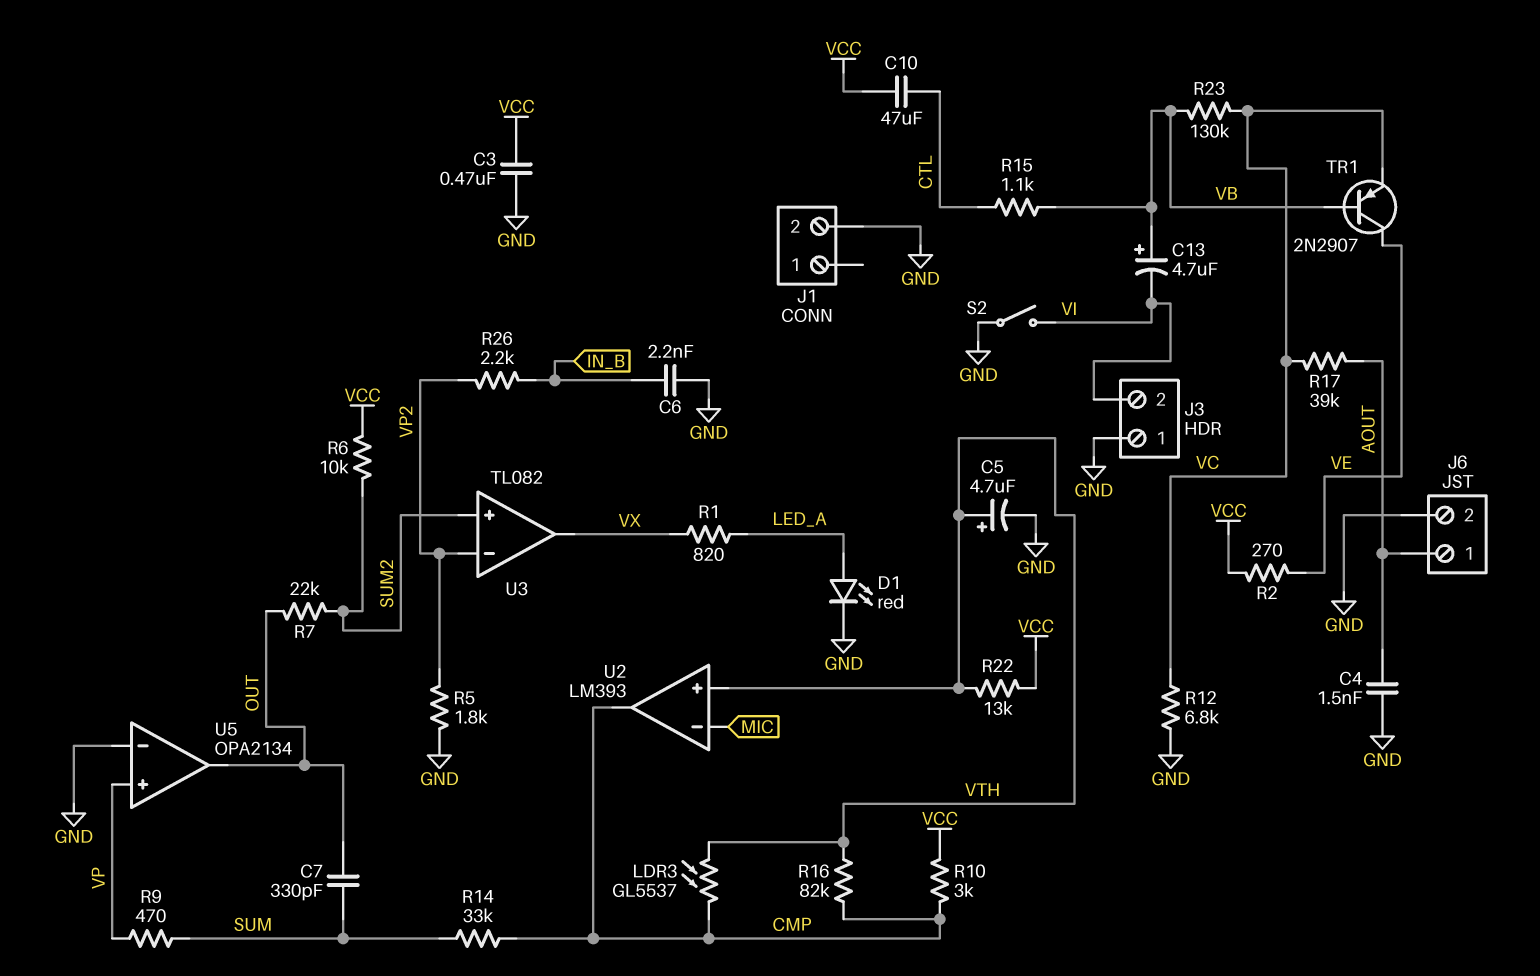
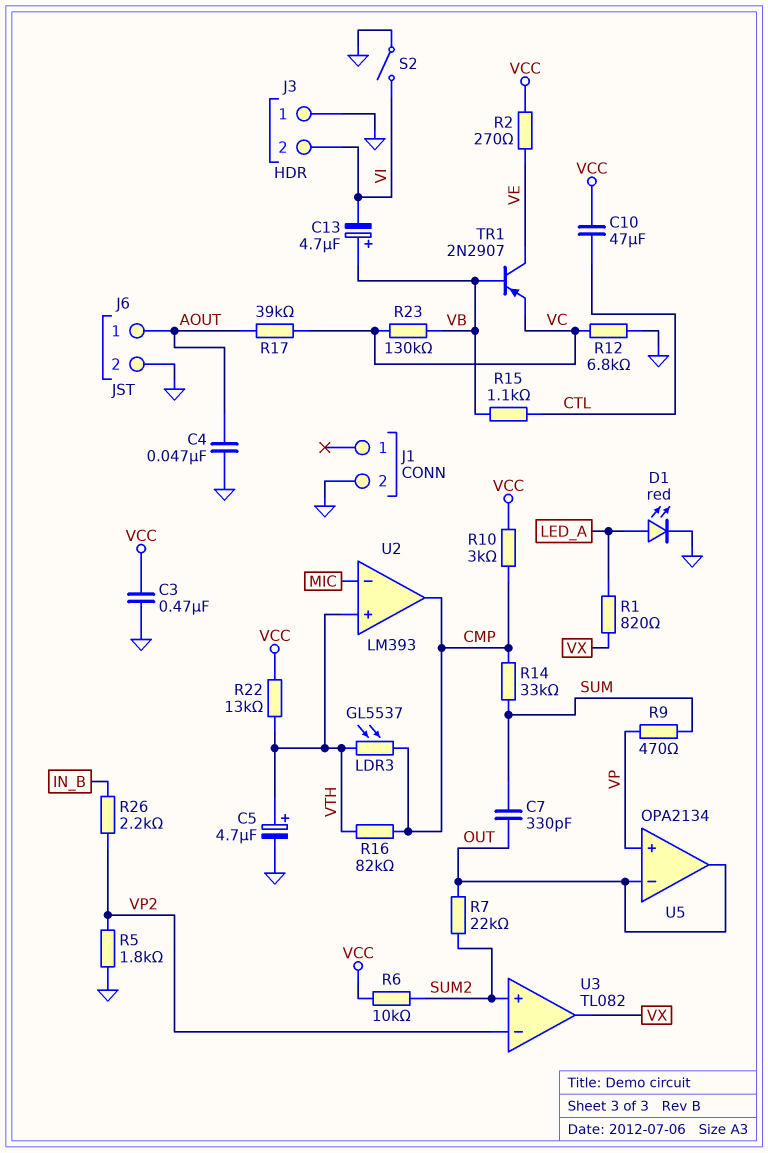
C4: 1.5nF (AOUT, GND) -> 47nF (AOUT, GND)
C6: 2.2nF (GND, IN_B) -> none
U5 pin in-: GND -> OUT

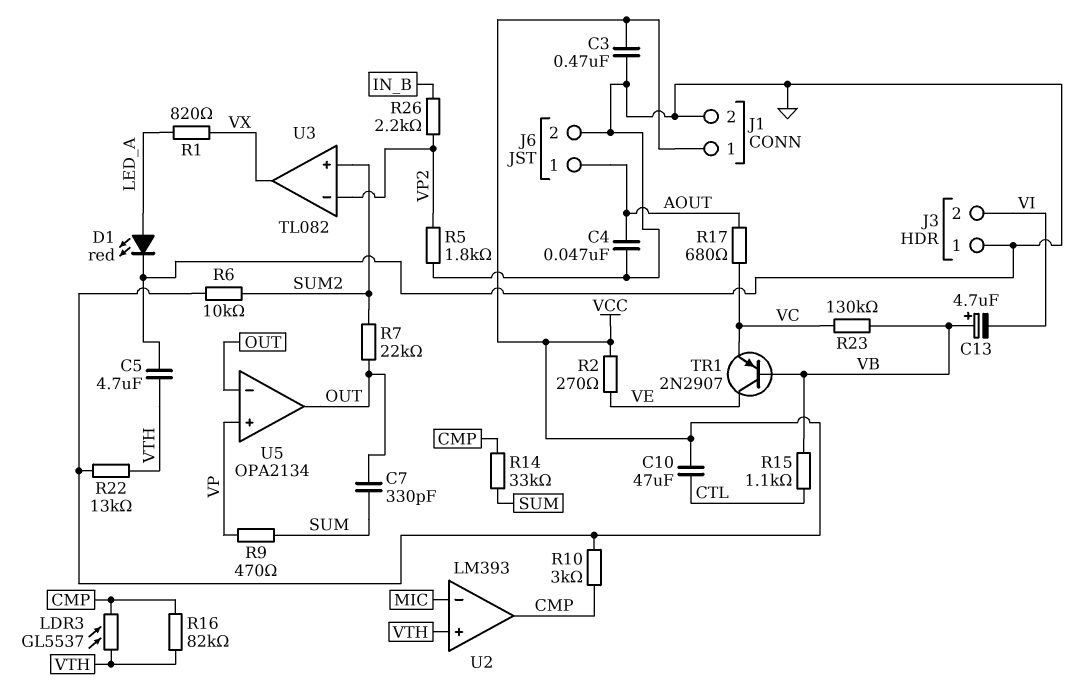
C5: 4.7uF (plus VTH, minus GND) -> 4.7uF (GND, VTH)
J1 pin 1: none -> VCC
R12: 6.8k (GND, VC) -> none
R17: 39k (AOUT, VC) -> 680 (AOUT, VC)
S2: switch (GND, VI) -> none

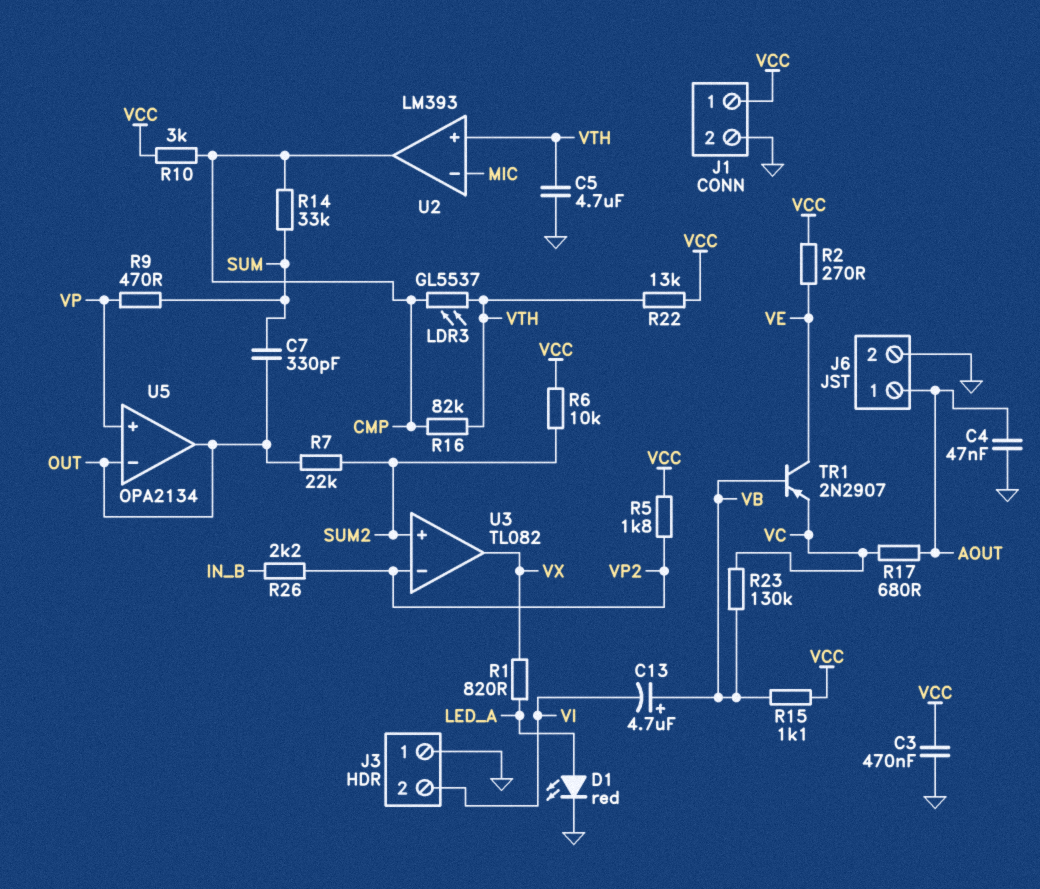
C10: 47uF (CTL, VCC) -> none
R5: 1.8k (GND, VP2) -> 1.8k (VCC, VP2)
R15: 1.1k (CTL, VB) -> 1.1k (VB, VCC)

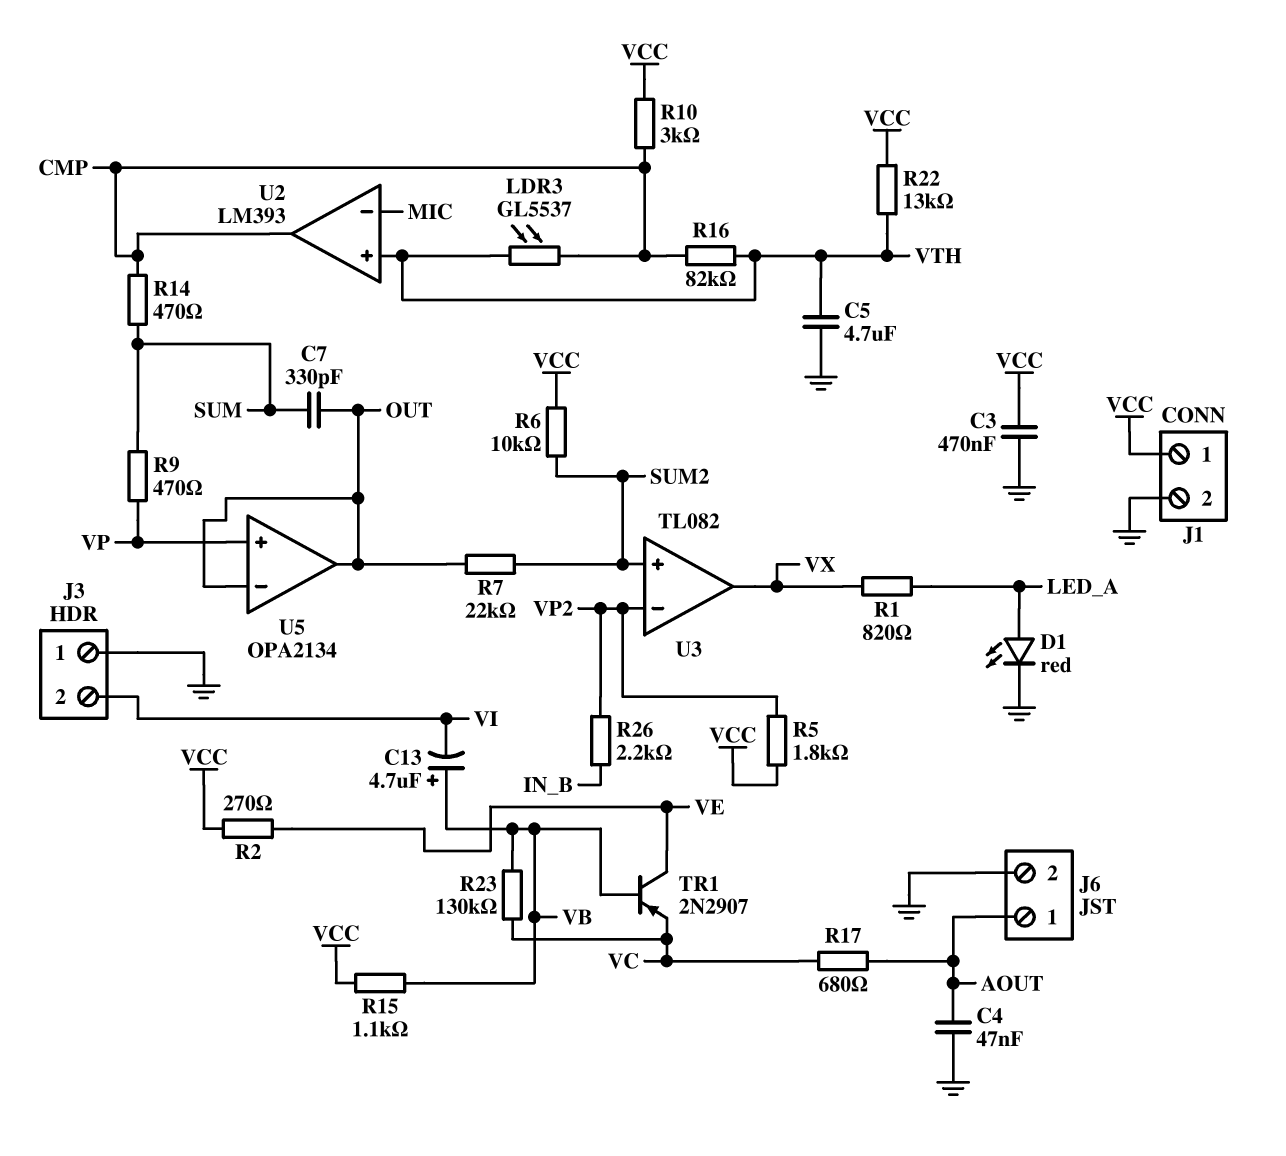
R14: 33k (CMP, SUM) -> 470 (CMP, SUM)

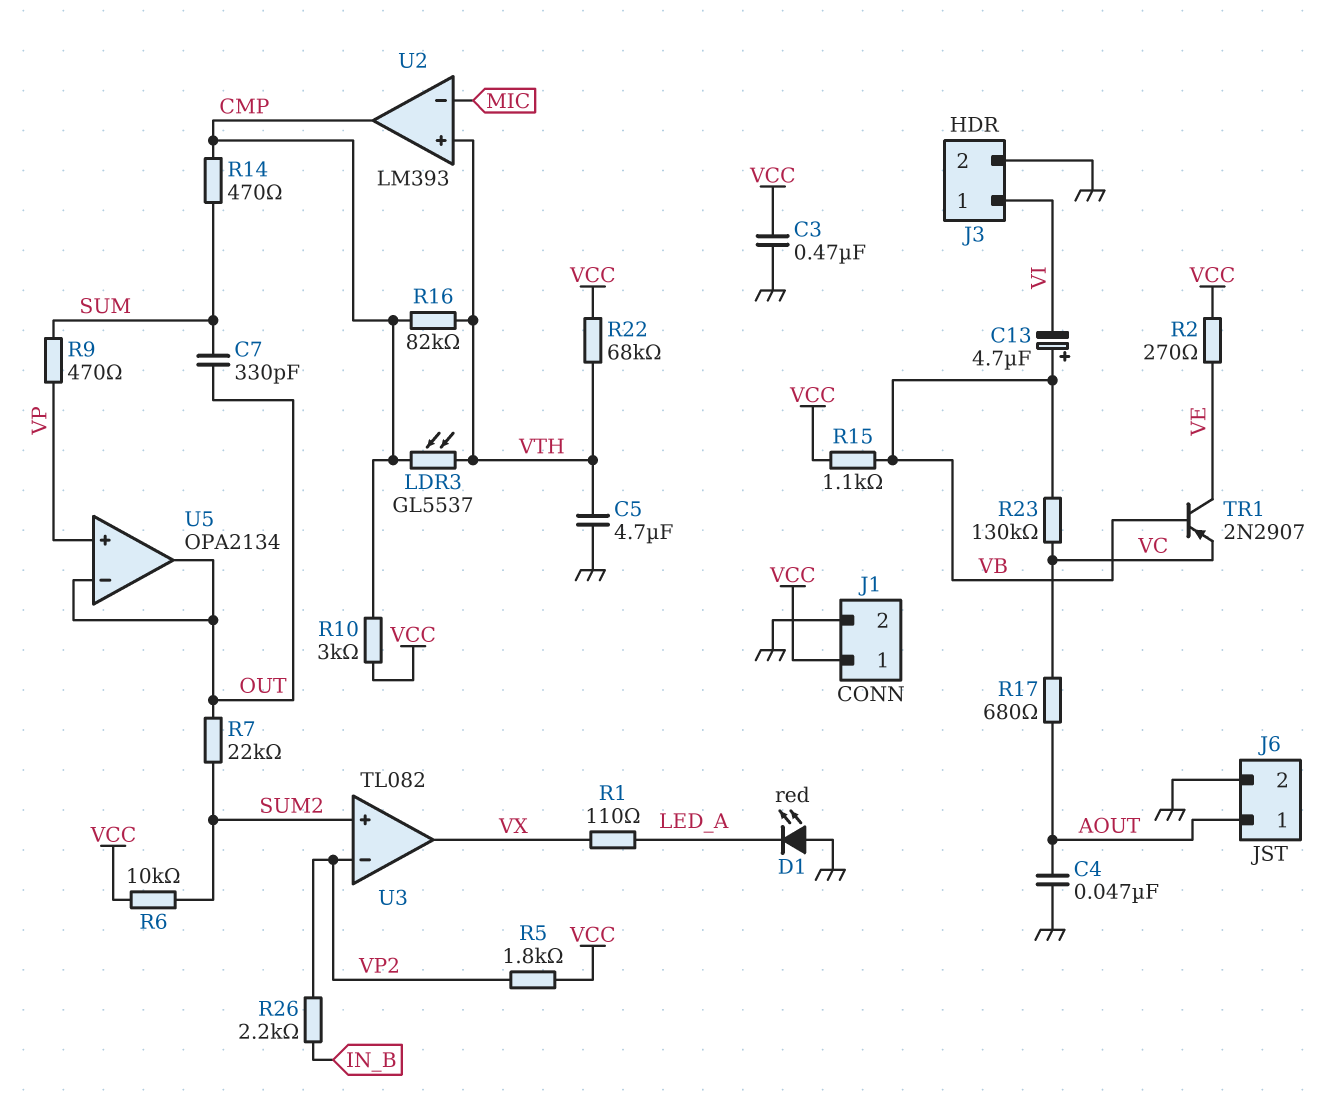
D1: LED red (A LED_A, K GND) -> LED red (A GND, K LED_A)
J3 pin 1: GND -> VI
J3 pin 2: VI -> GND
R1: 820 (LED_A, VX) -> 110 (LED_A, VX)
R22: 13k (VCC, VTH) -> 68k (VCC, VTH)

